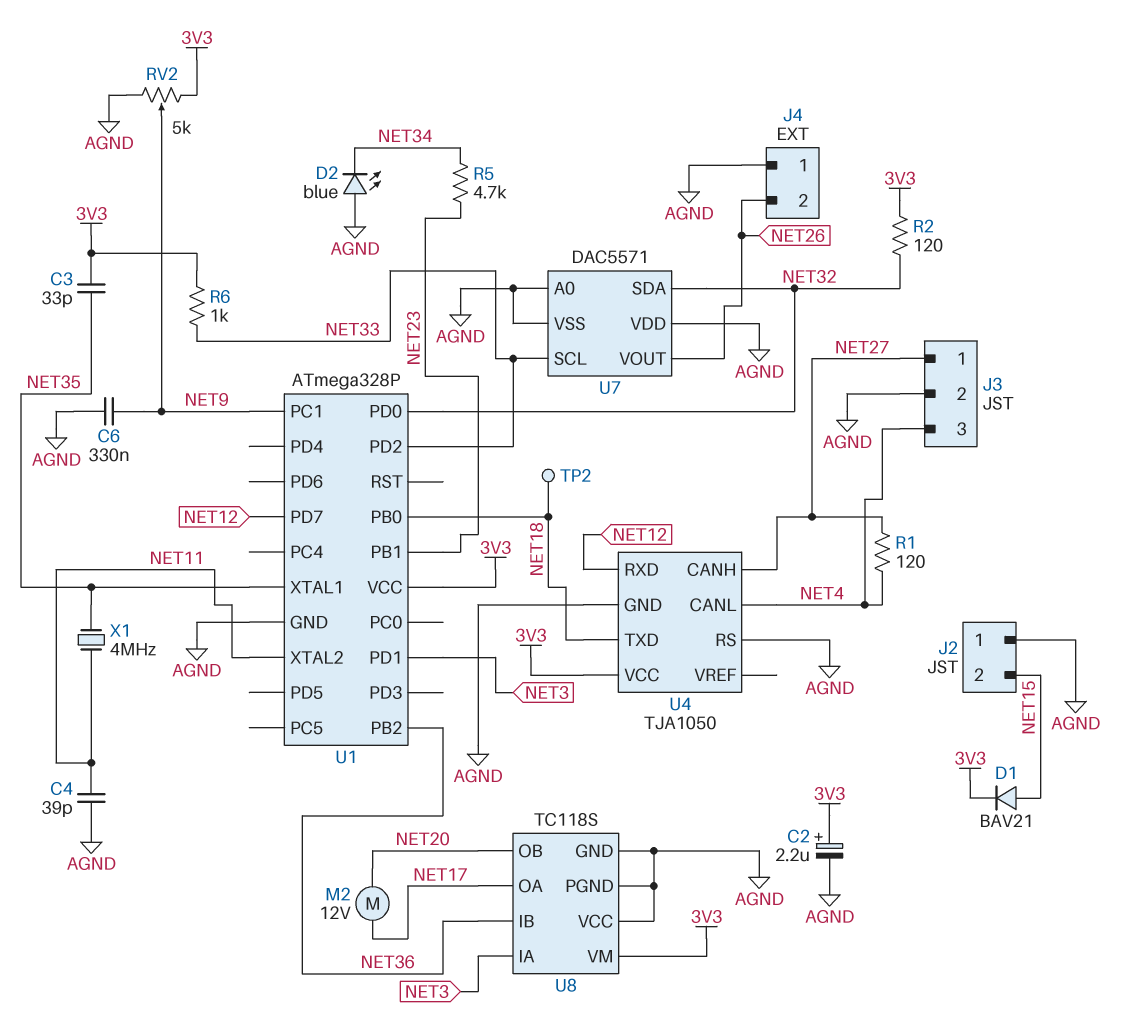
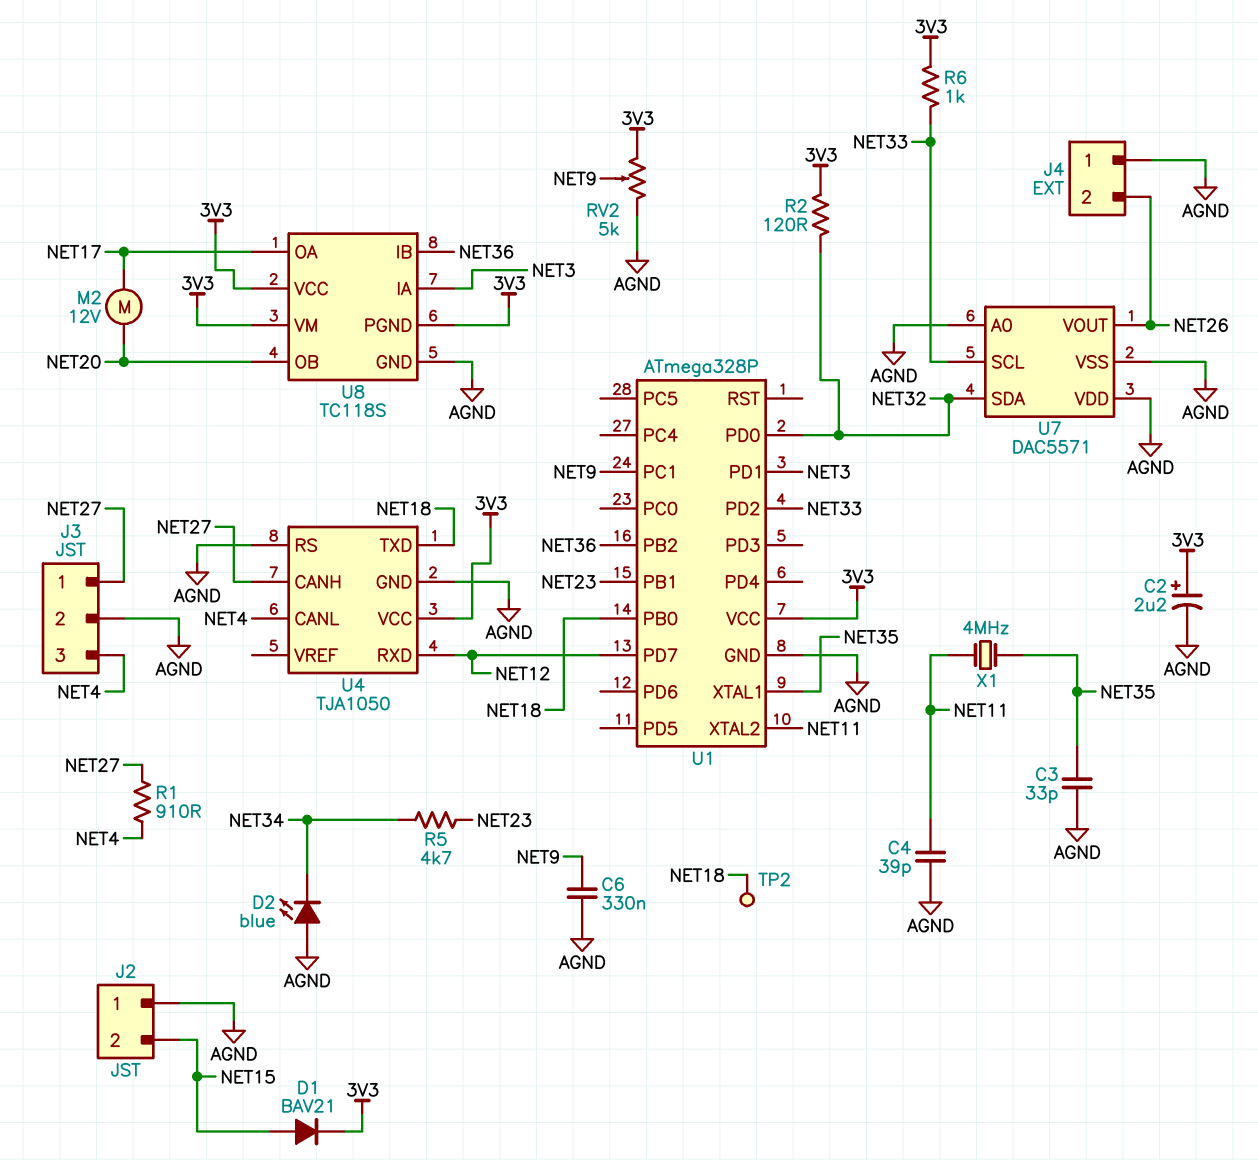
C3: 33pF (3V3, NET35) -> 33pF (AGND, NET35)
R1: 120 (NET4, NET27) -> 910 (NET4, NET27)
U8 pin PGND: AGND -> 3V3
U8 pin VCC: AGND -> 3V3

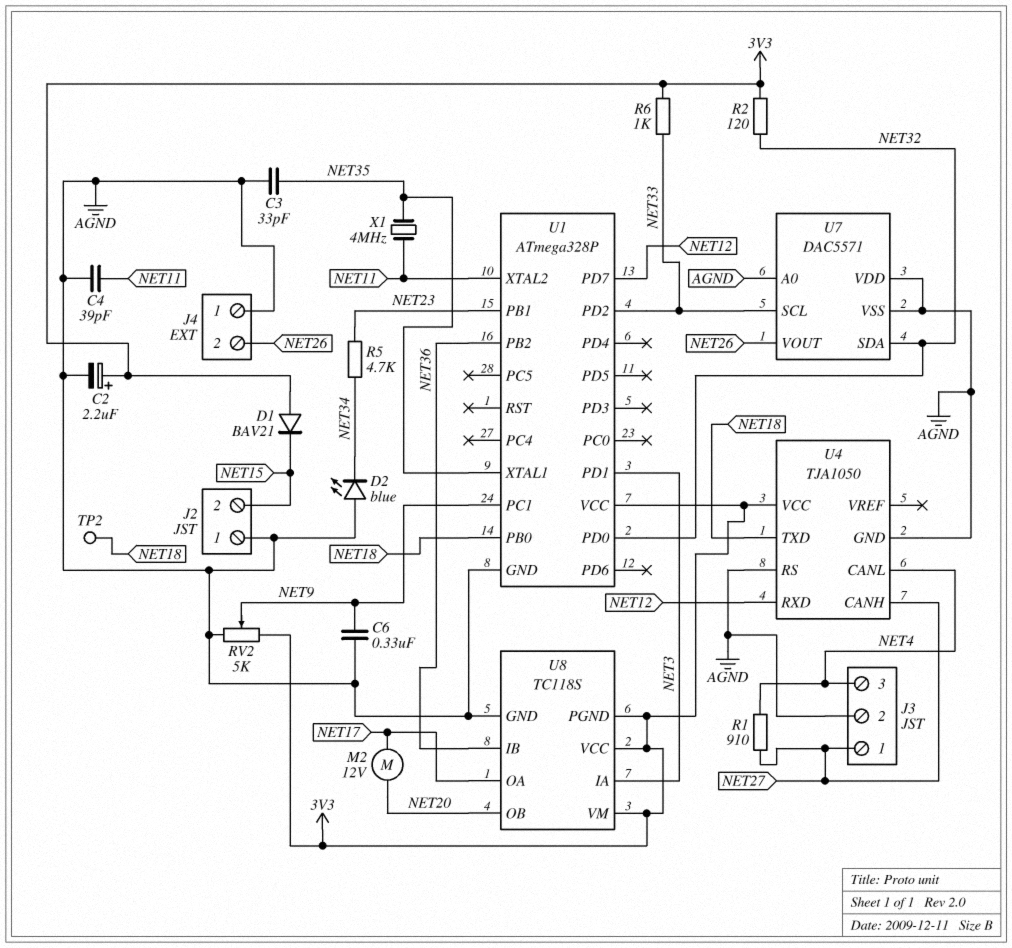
D1: diode BAV21 (A NET15, K 3V3) -> diode BAV21 (A 3V3, K NET15)

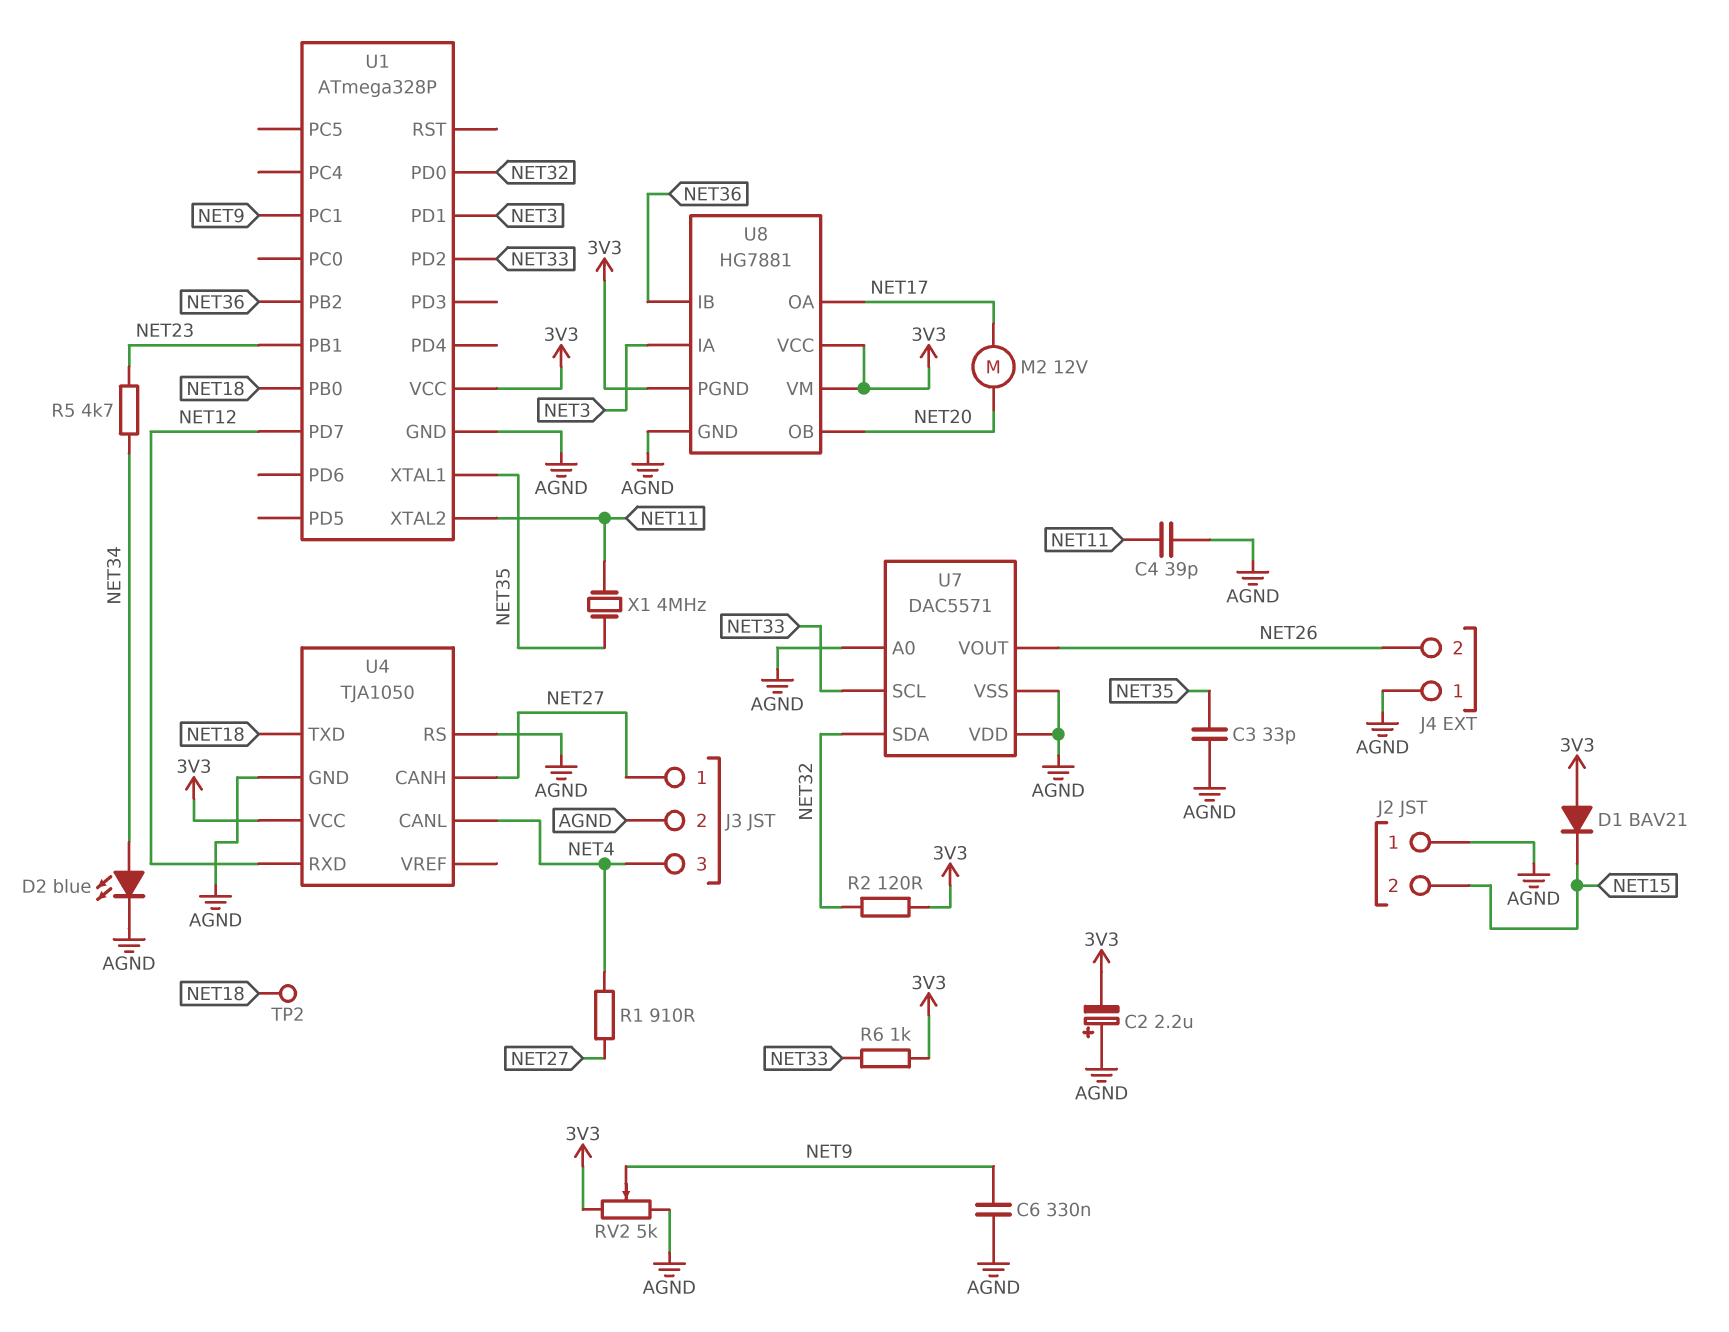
C2: 2.2uF (plus 3V3, minus AGND) -> 2.2uF (plus AGND, minus 3V3)
D2: LED blue (A AGND, K NET34) -> LED blue (A NET34, K AGND)
U8: TC118S -> HG7881

